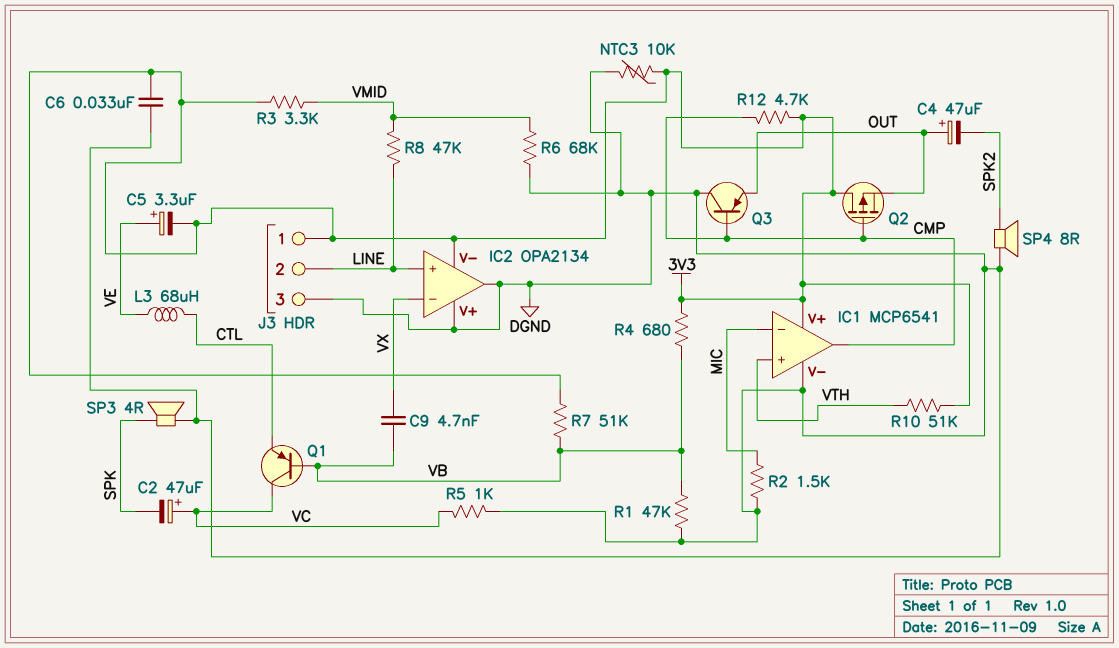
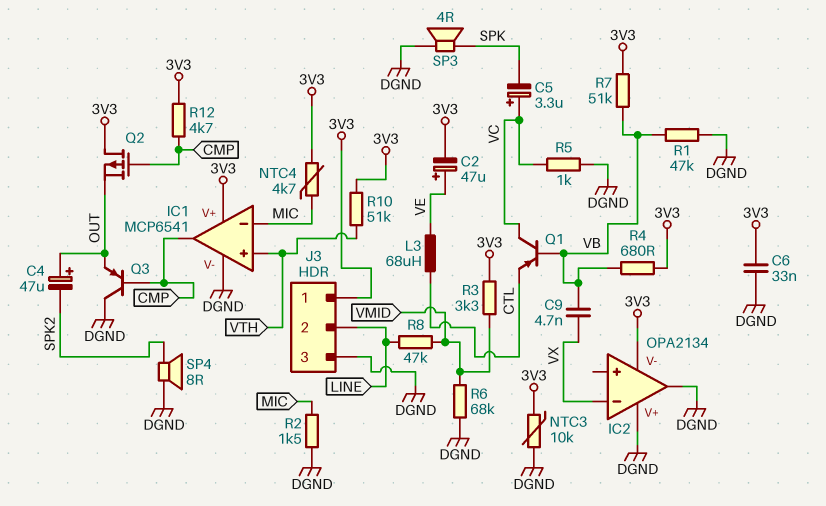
C2: 47uF (plus VC, minus SPK) -> 47uF (plus VE, minus 3V3)
C5: 3.3uF (plus VE, minus 3V3) -> 3.3uF (plus VC, minus SPK)
IC2 pin in+: LINE -> none
NTC4: none -> 4.7k (3V3, MIC)

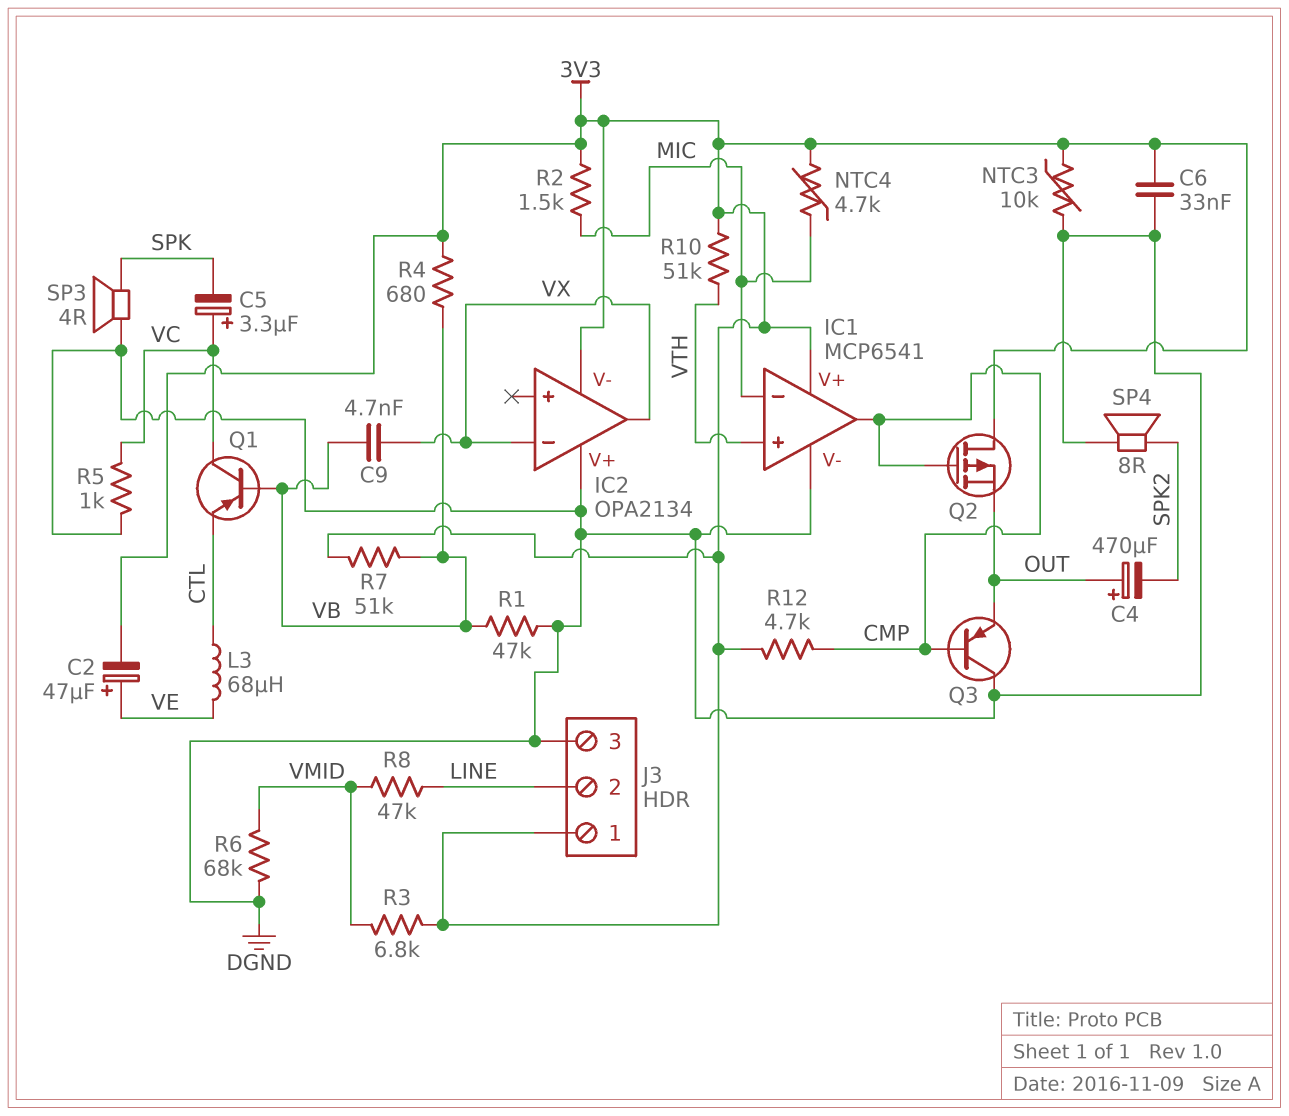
C4: 47uF (plus OUT, minus SPK2) -> 470uF (plus OUT, minus SPK2)
IC2 pin out: DGND -> VX
R2: 1.5k (DGND, MIC) -> 1.5k (3V3, MIC)
R3: 3.3k (3V3, VMID) -> 6.8k (3V3, VMID)

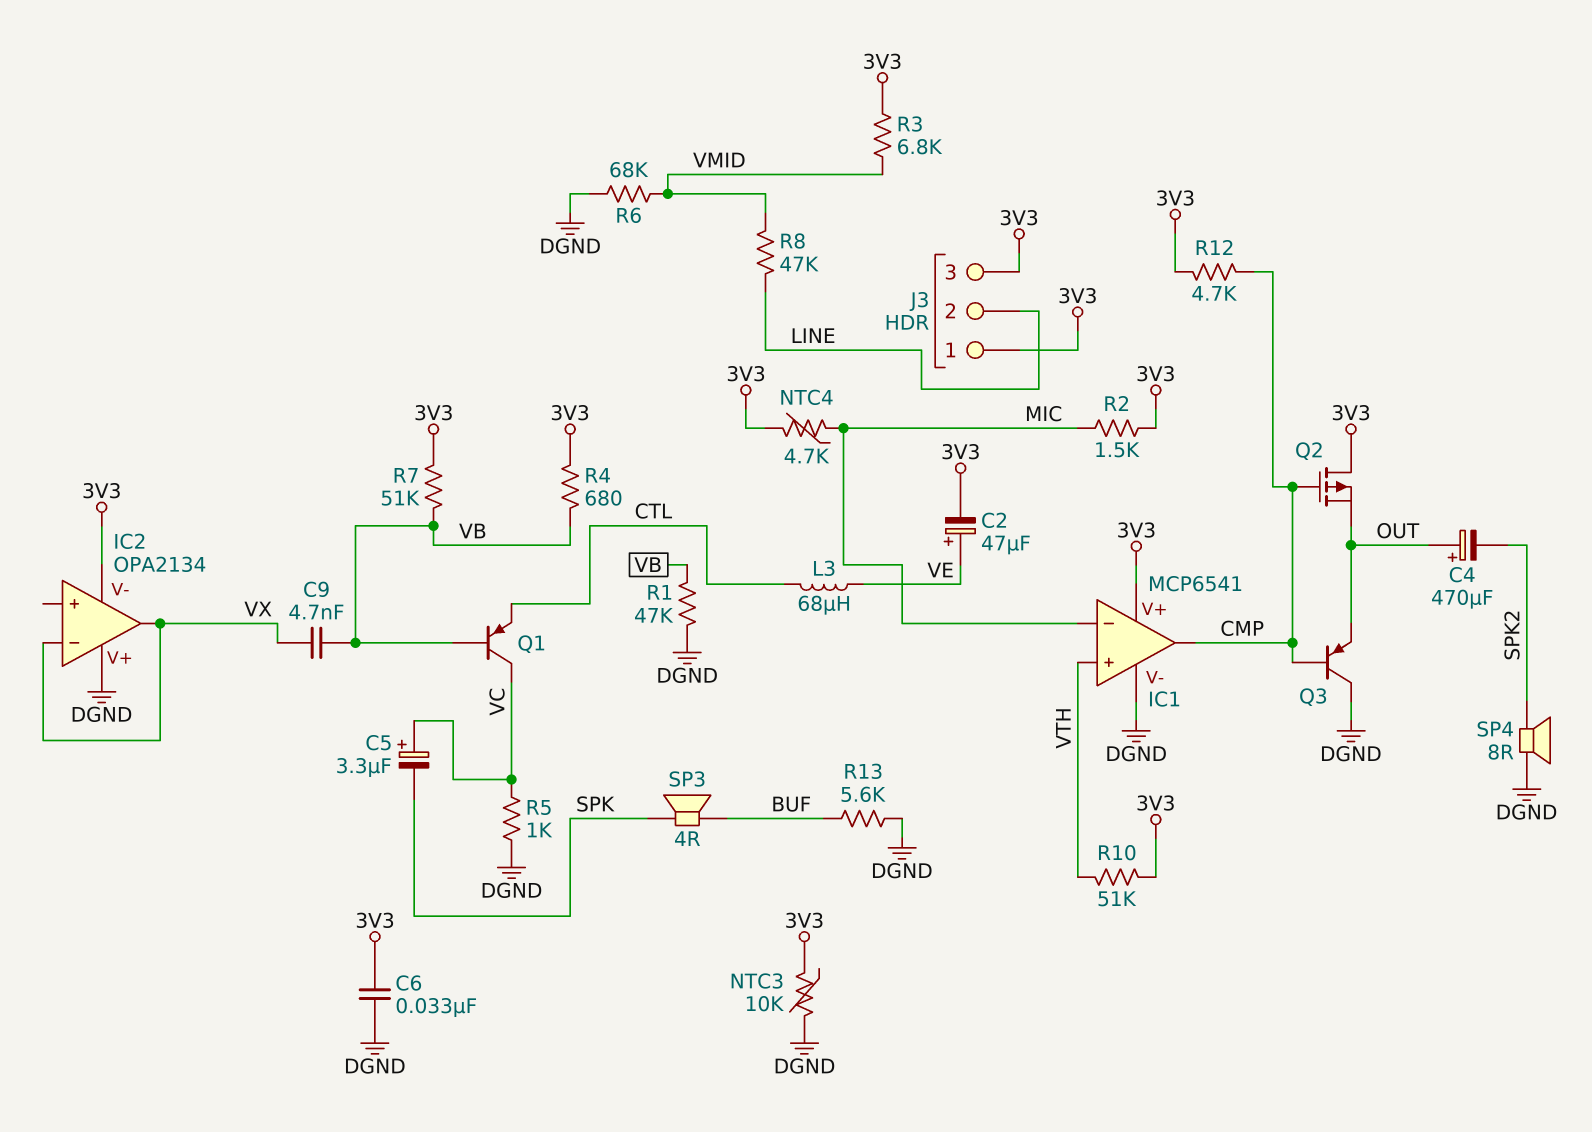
J3 pin 3: DGND -> 3V3
R13: none -> 5.6k (BUF, DGND)
SP3: speaker 4R (DGND, SPK) -> speaker 4R (BUF, SPK)

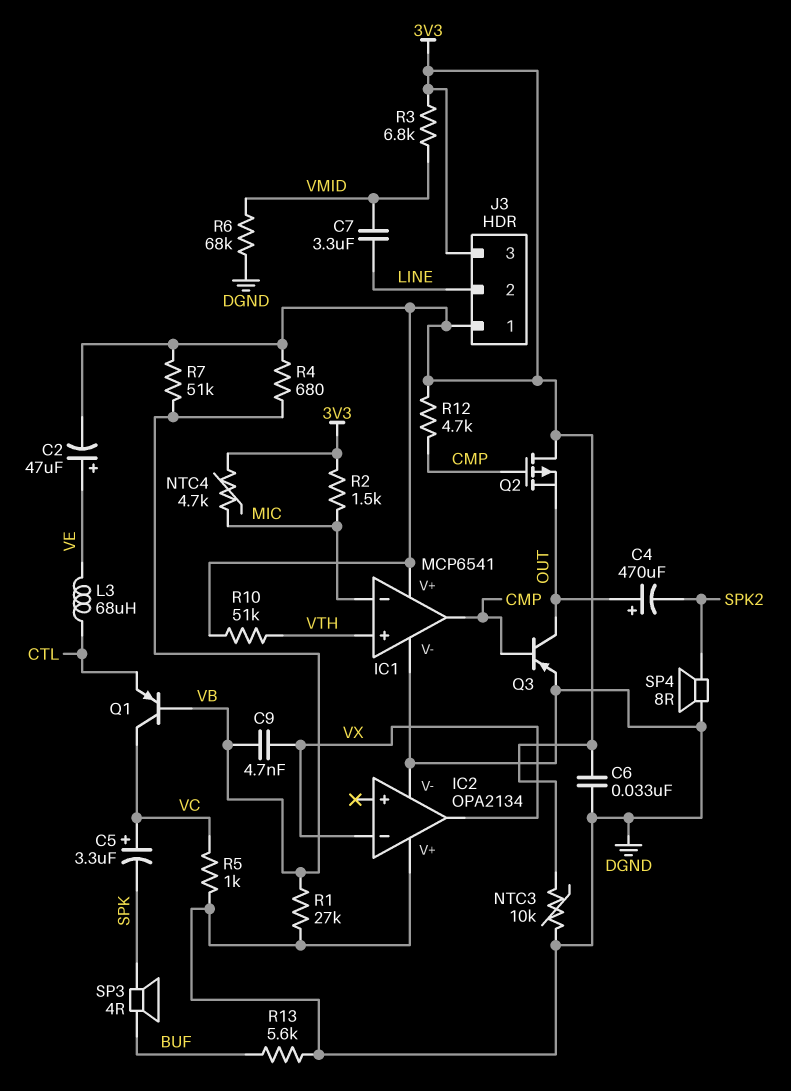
C7: none -> 3.3uF (LINE, VMID)
IC2 pin V-: 3V3 -> DGND
Q3: PNP (B CMP, C DGND, E OUT) -> PNP (B CMP, C OUT, E DGND)
R1: 47k (DGND, VB) -> 27k (DGND, VB)
R8: 47k (LINE, VMID) -> none

